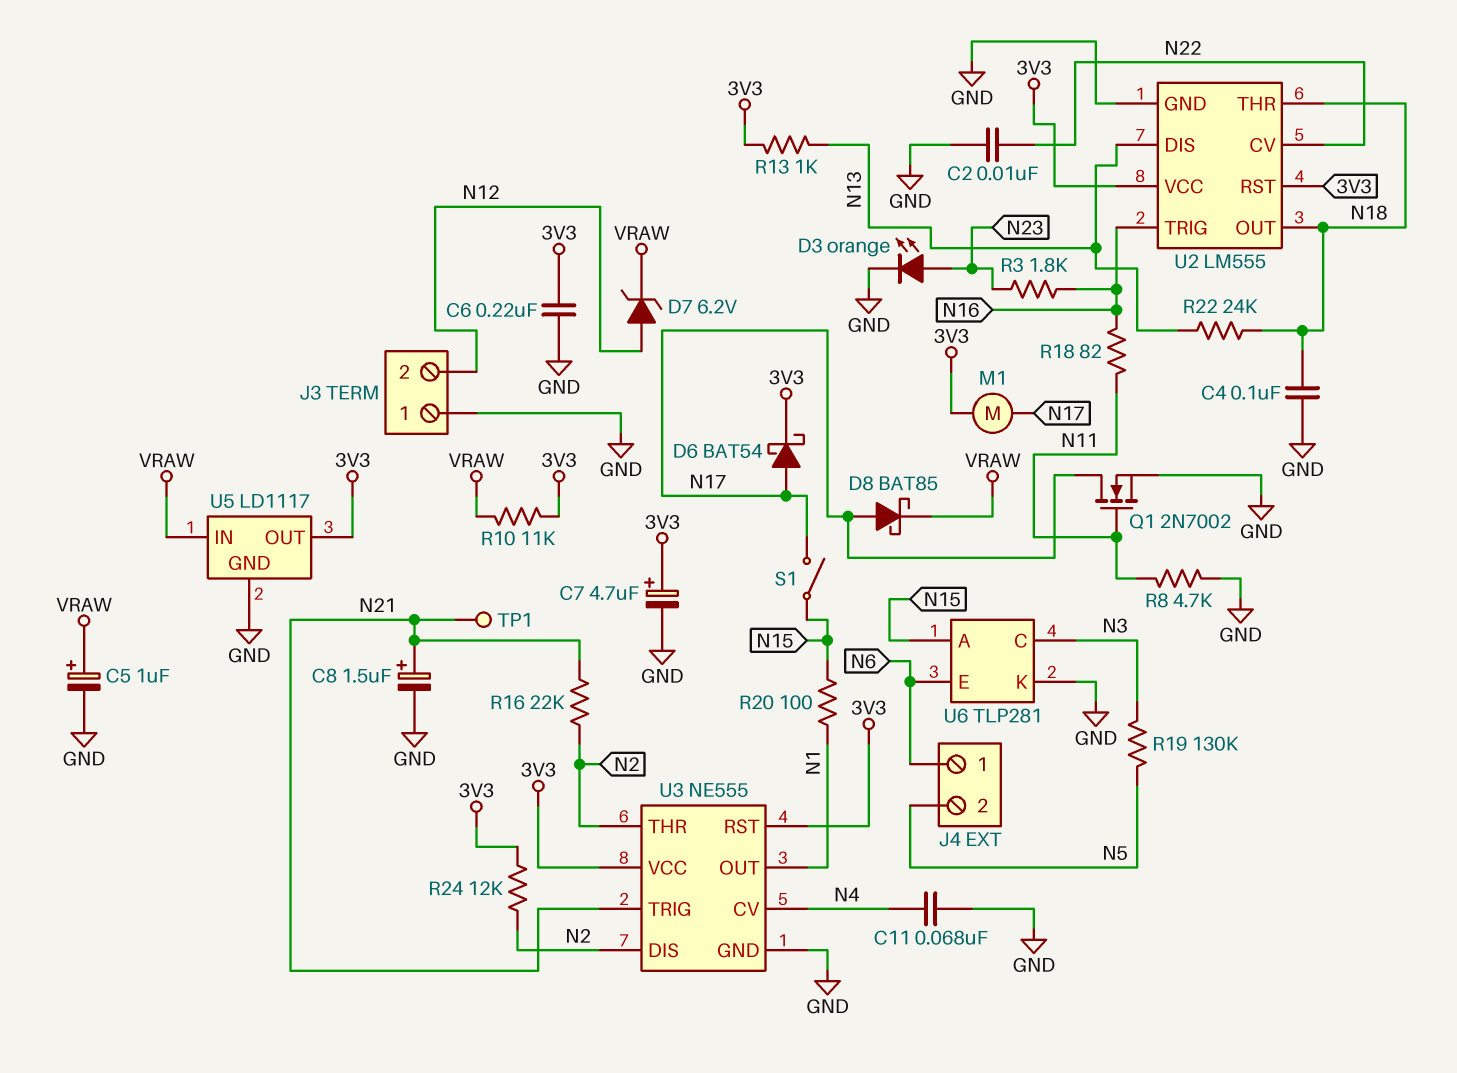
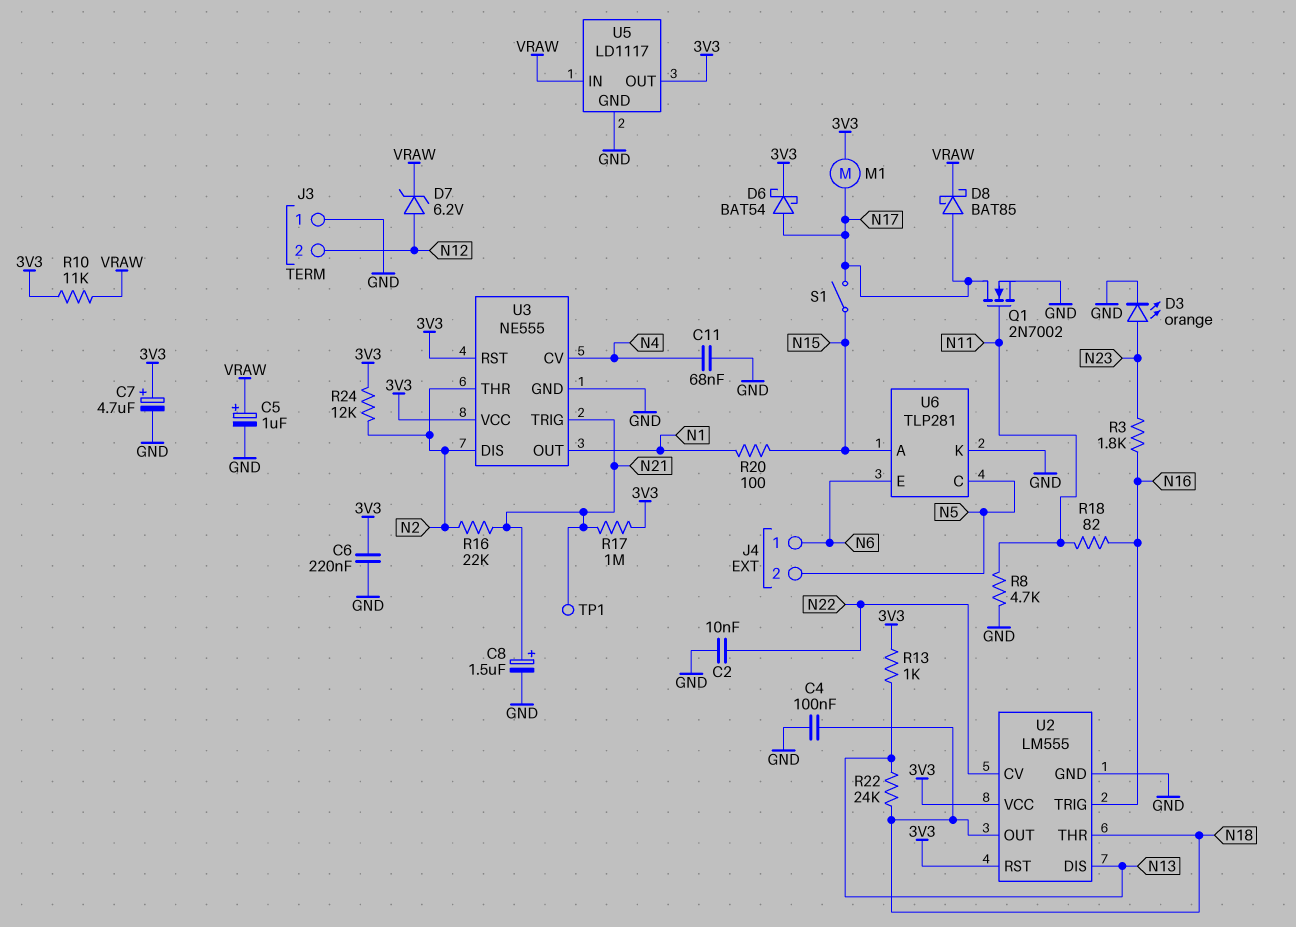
R17: none -> 1M (3V3, N21)
R19: 130k (N3, N5) -> none
U6 pin C: N3 -> N5

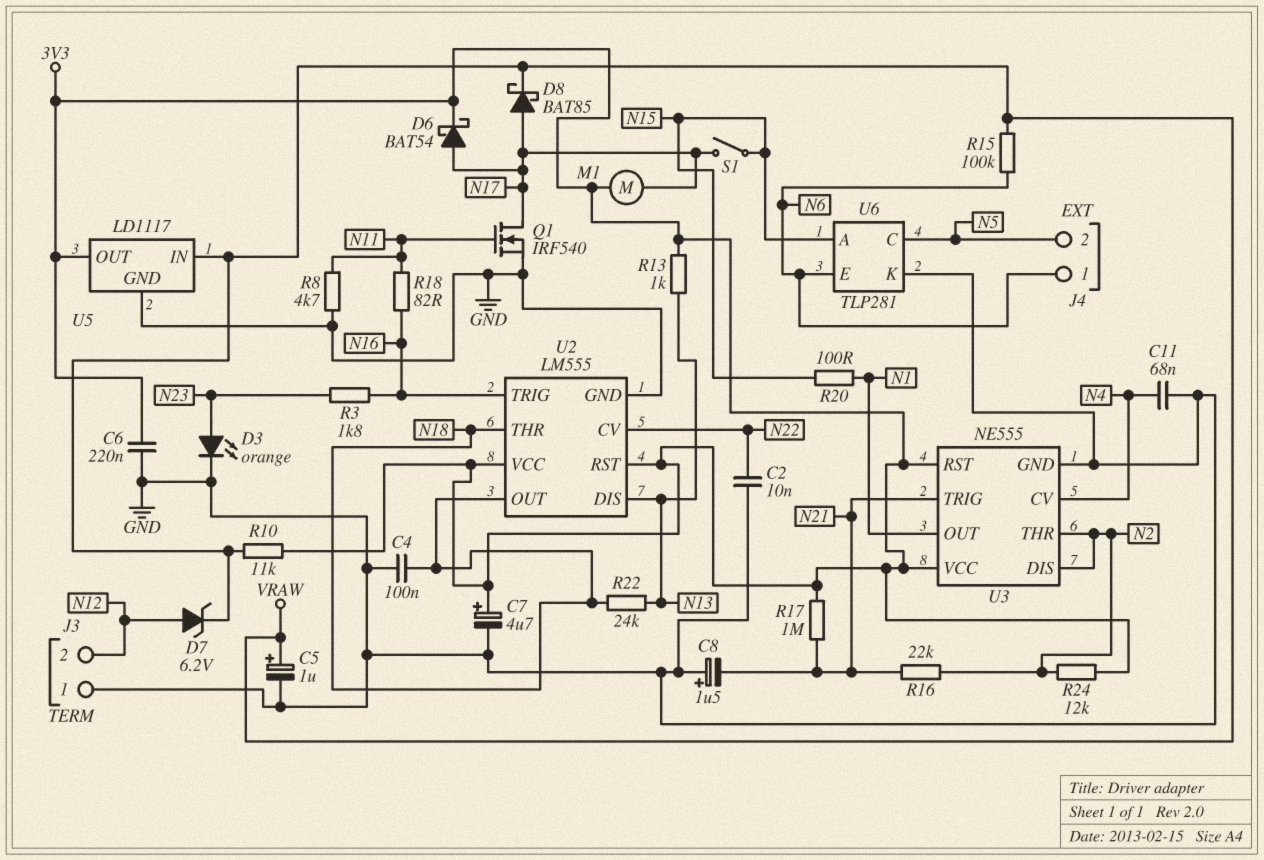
C8: 1.5uF (plus N21, minus GND) -> 1.5uF (plus GND, minus N21)
Q1: NMOS 2N7002 (G N11, D N17, S GND) -> NMOS IRF540 (G N11, D N17, S GND)
R15: none -> 100k (N6, VRAW)
TP1: test point (N21) -> none

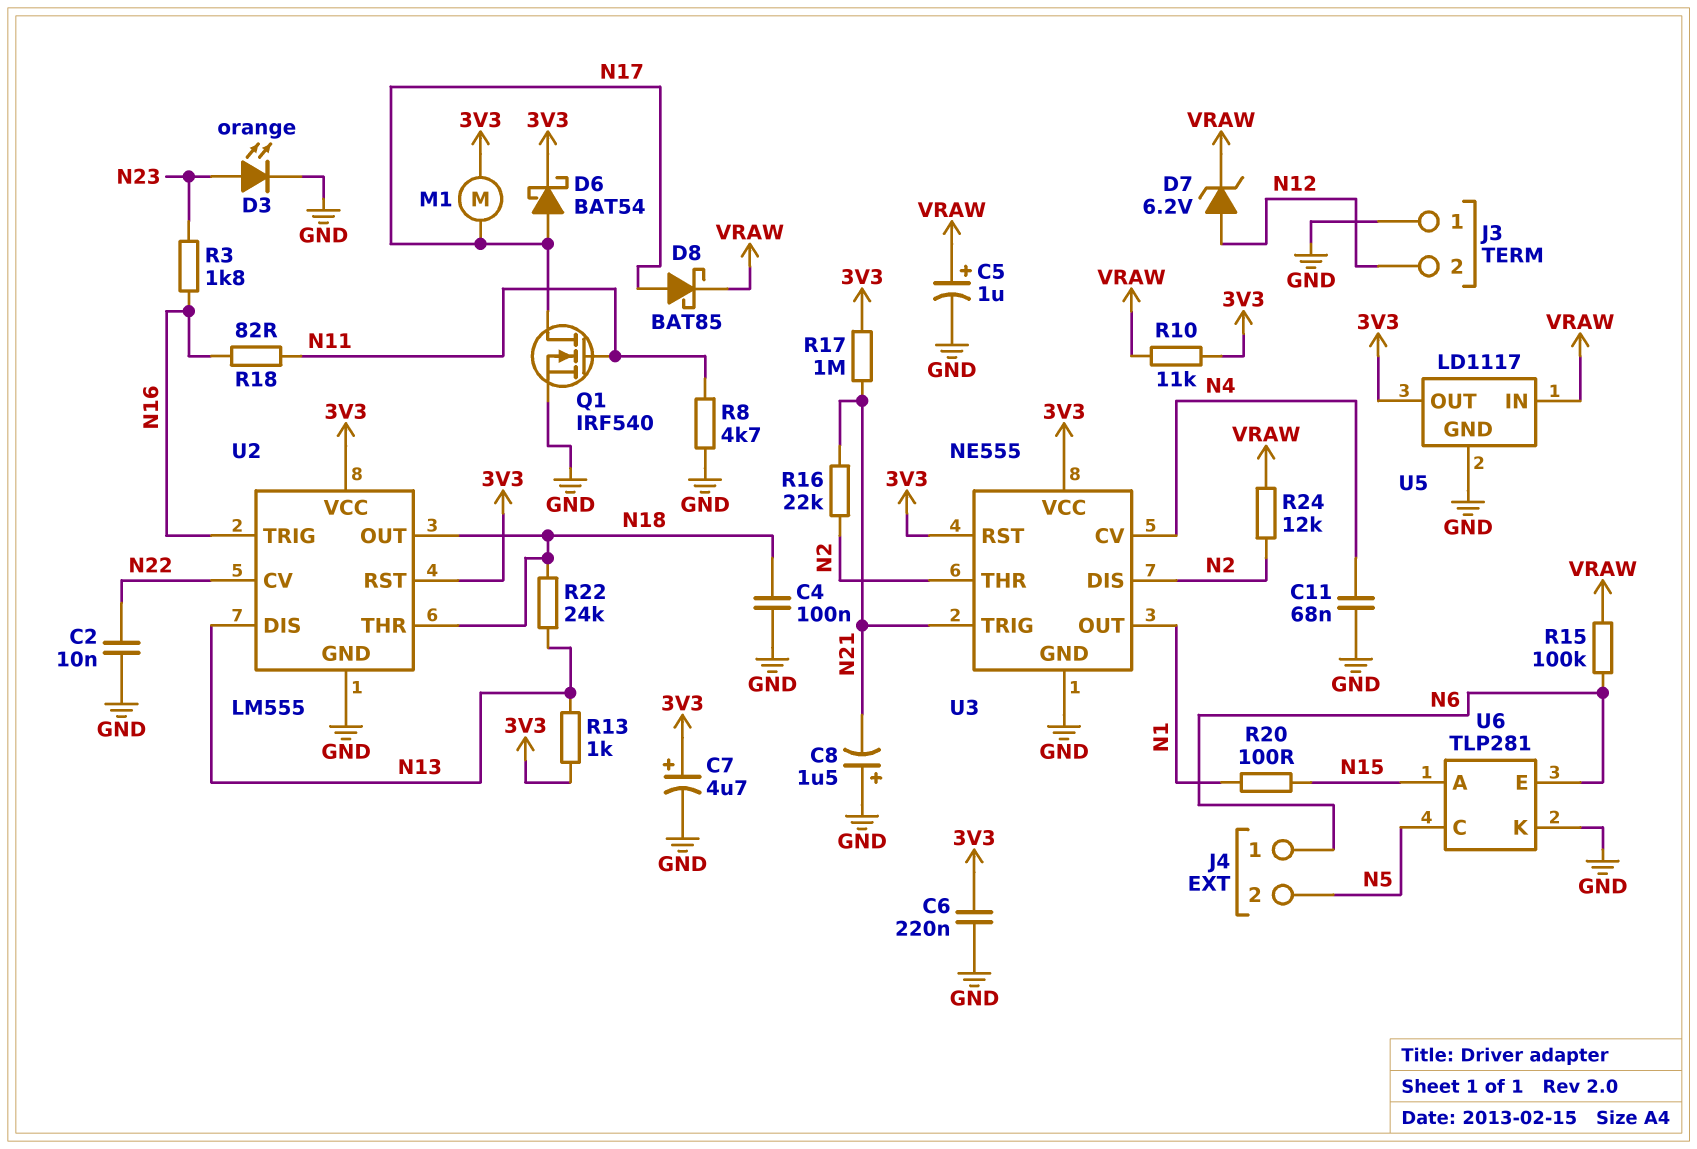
R24: 12k (3V3, N2) -> 12k (N2, VRAW)
S1: switch (N15, N17) -> none

